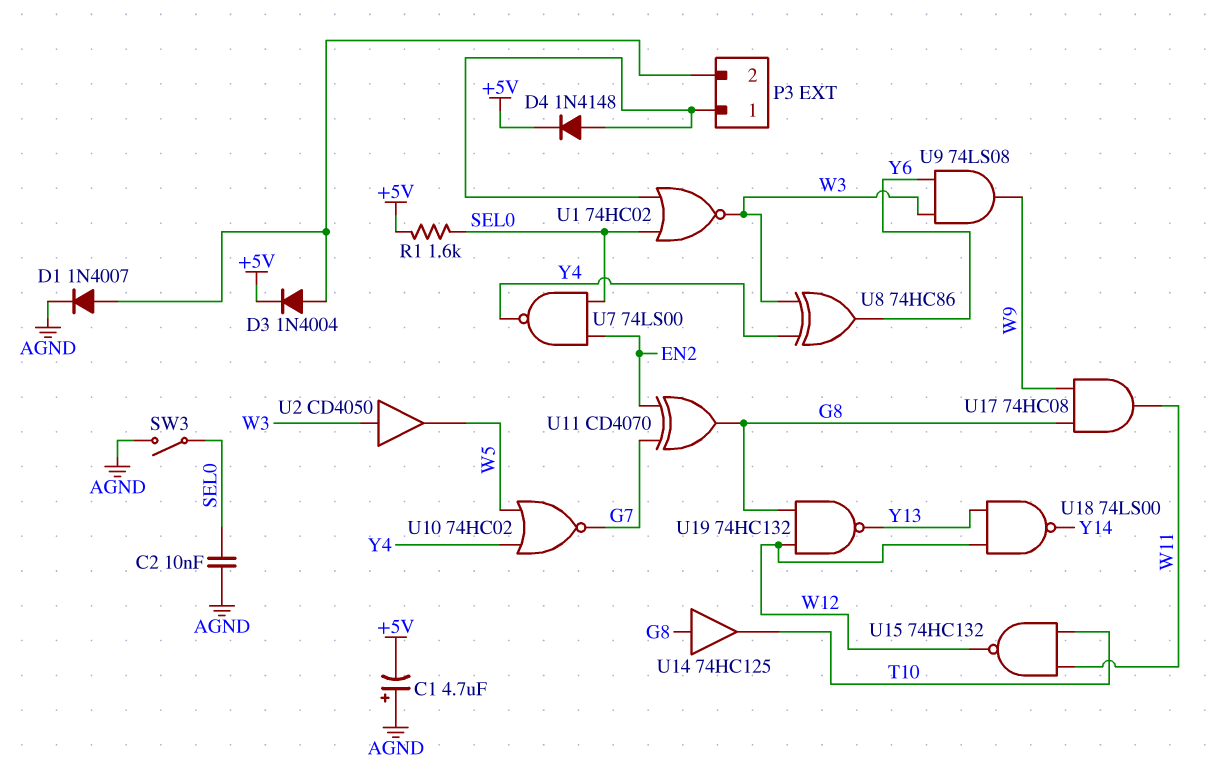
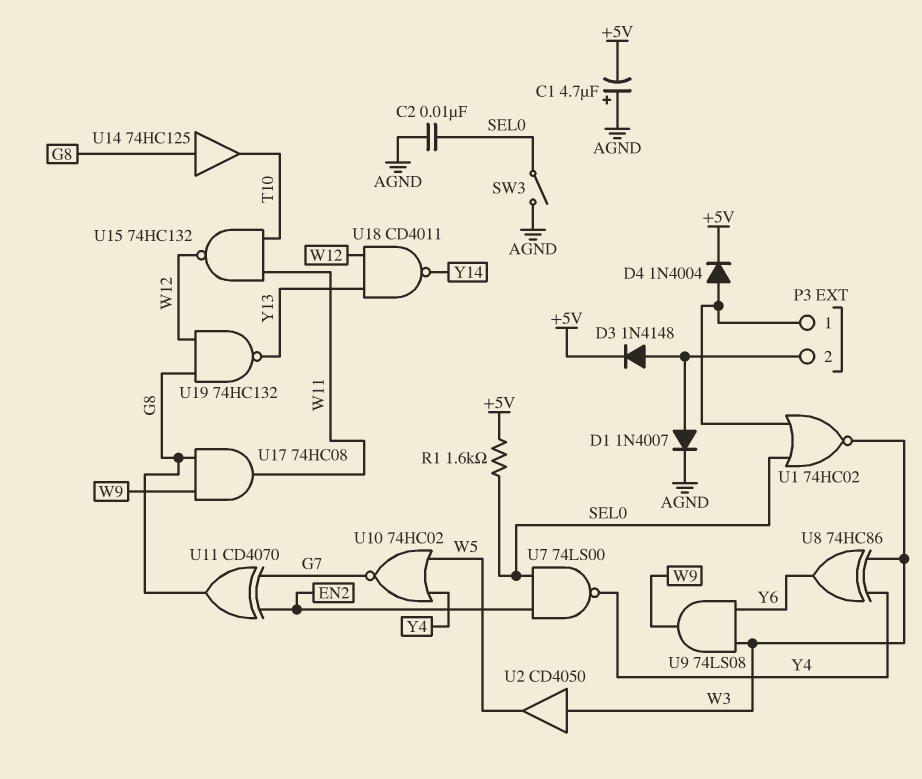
D3: diode 1N4004 (A P3/2, K +5V) -> diode 1N4148 (A P3/2, K +5V)
D4: diode 1N4148 (A P3/1, K +5V) -> diode 1N4004 (A P3/1, K +5V)
U18: NAND 74LS00 (in W12, in Y13, out Y14) -> NAND CD4011 (in W12, in Y13, out Y14)

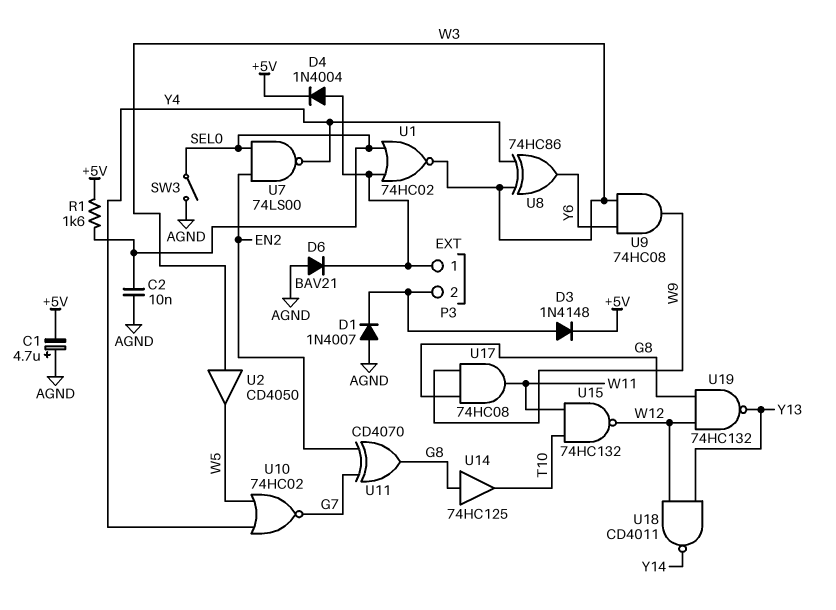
D1: diode 1N4007 (A P3/2, K AGND) -> diode 1N4007 (A AGND, K P3/2)
D6: none -> diode BAV21 (A AGND, K P3/1)
U9: AND 74LS08 (in W3, in Y6, out W9) -> AND 74HC08 (in W3, in Y6, out W9)

